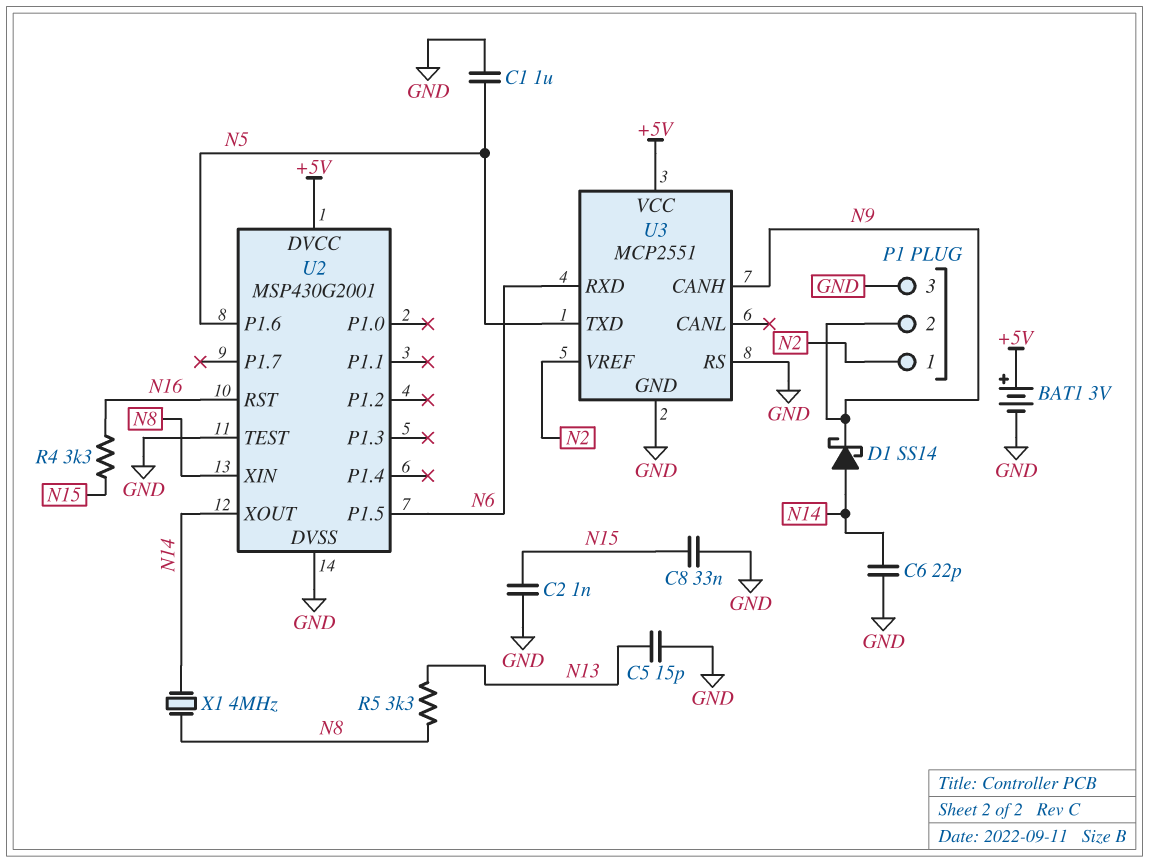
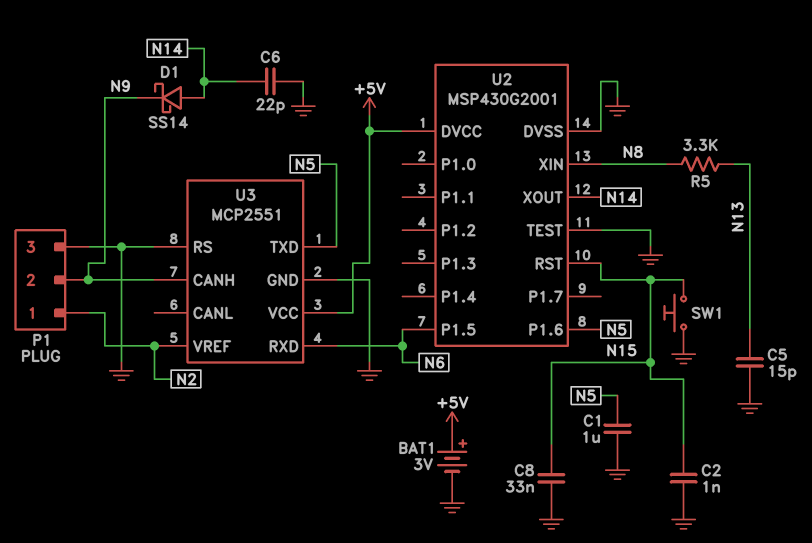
R4: 3.3k (N15, N16) -> none
SW1: none -> button (GND, N15)
U2 pin RST: N16 -> N15
X1: 4MHz (N8, N14) -> none

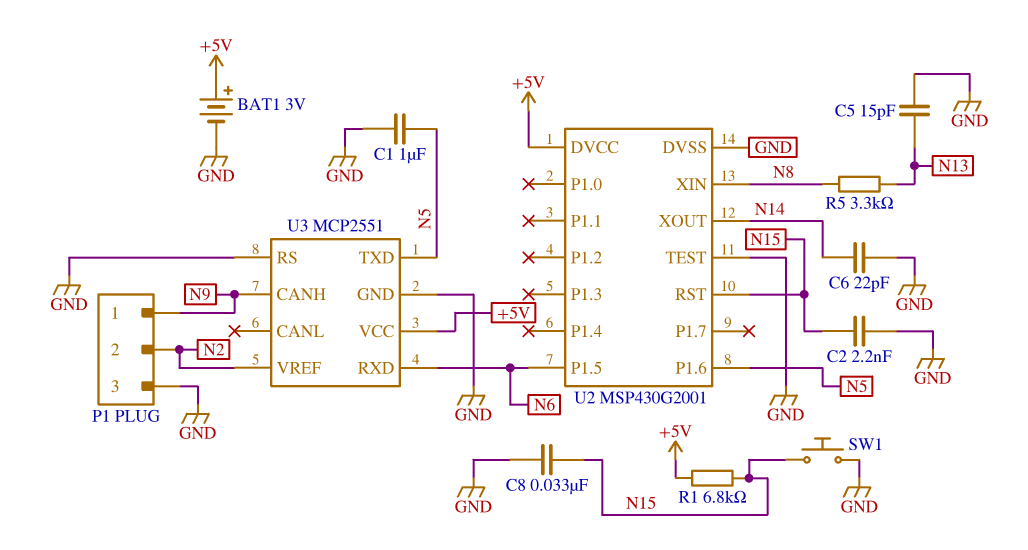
C2: 1nF (GND, N15) -> 2.2nF (GND, N15)
D1: schottky SS14 (A N14, K N9) -> none
P1 pin 1: N2 -> N9
P1 pin 2: N9 -> N2
R1: none -> 6.8k (+5V, N15)

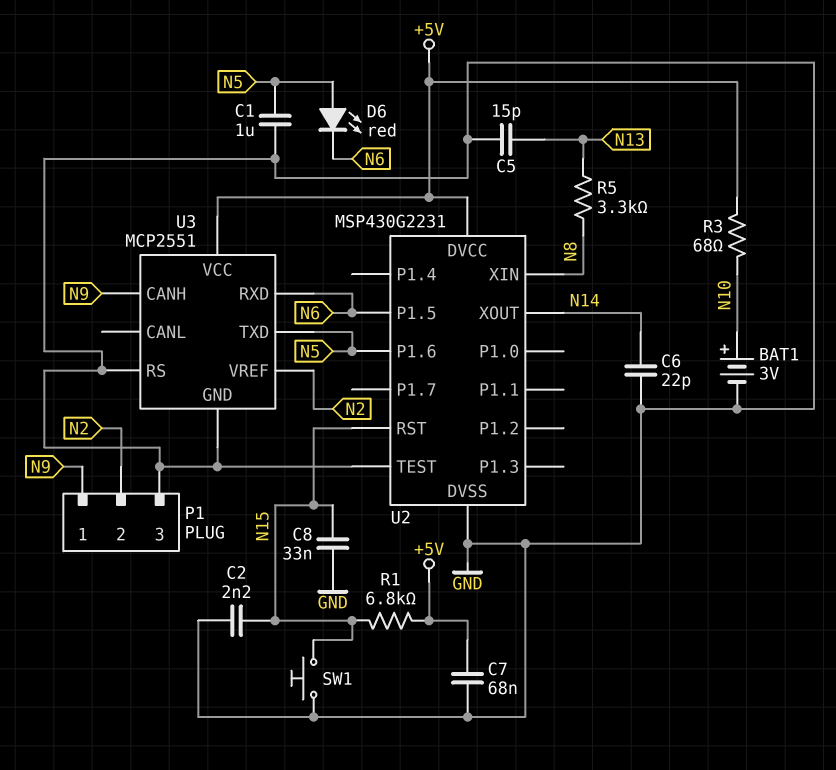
BAT1: 3V (plus +5V, minus GND) -> 3V (plus N10, minus GND)
C7: none -> 68nF (+5V, GND)
D6: none -> LED red (A N5, K N6)
R3: none -> 68 (+5V, N10)
U2: MSP430G2001 -> MSP430G2231

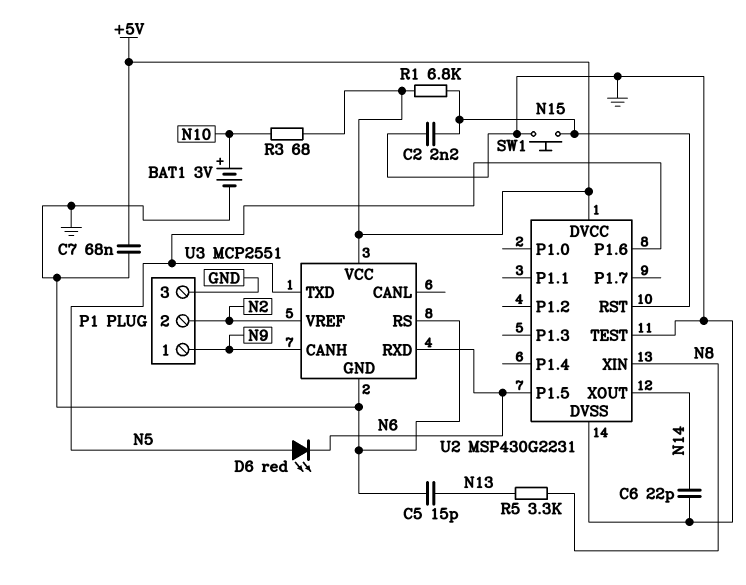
C1: 1uF (GND, N5) -> none
C8: 33nF (GND, N15) -> none

